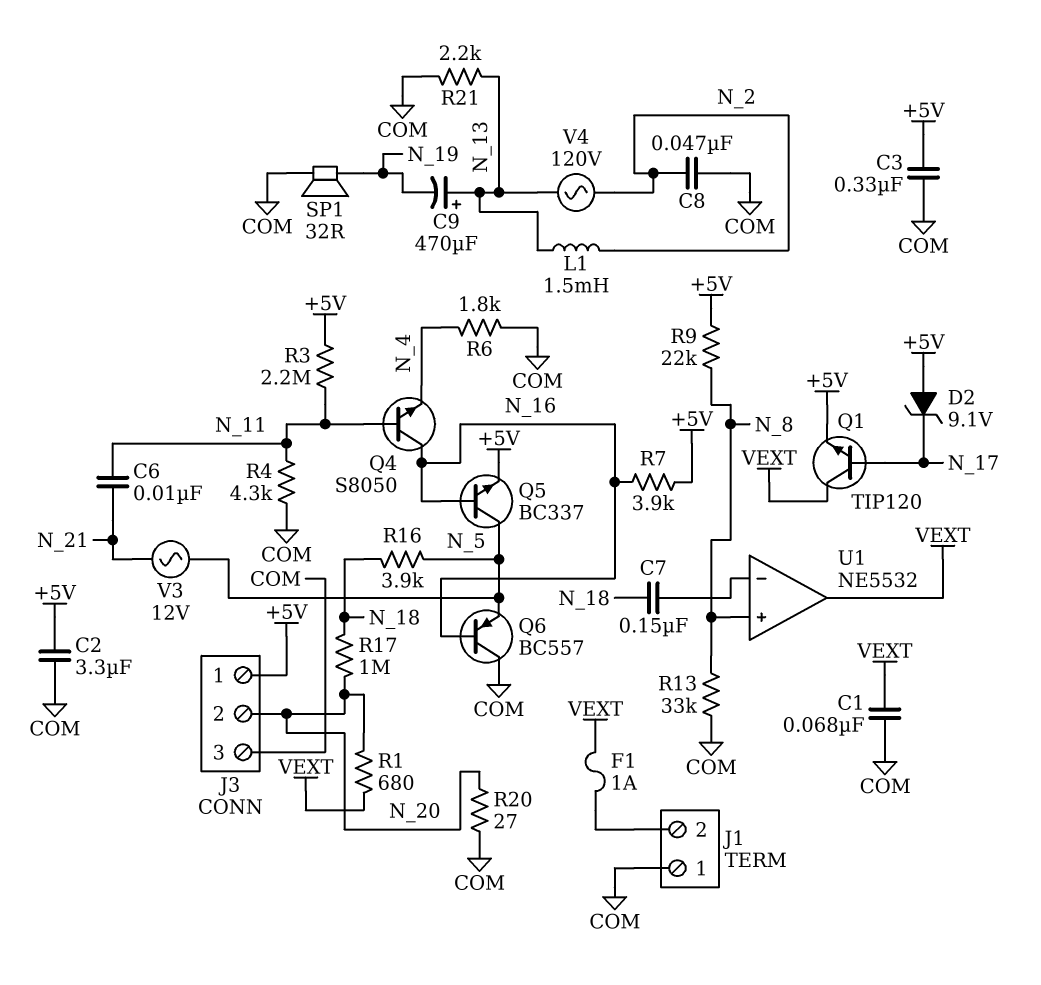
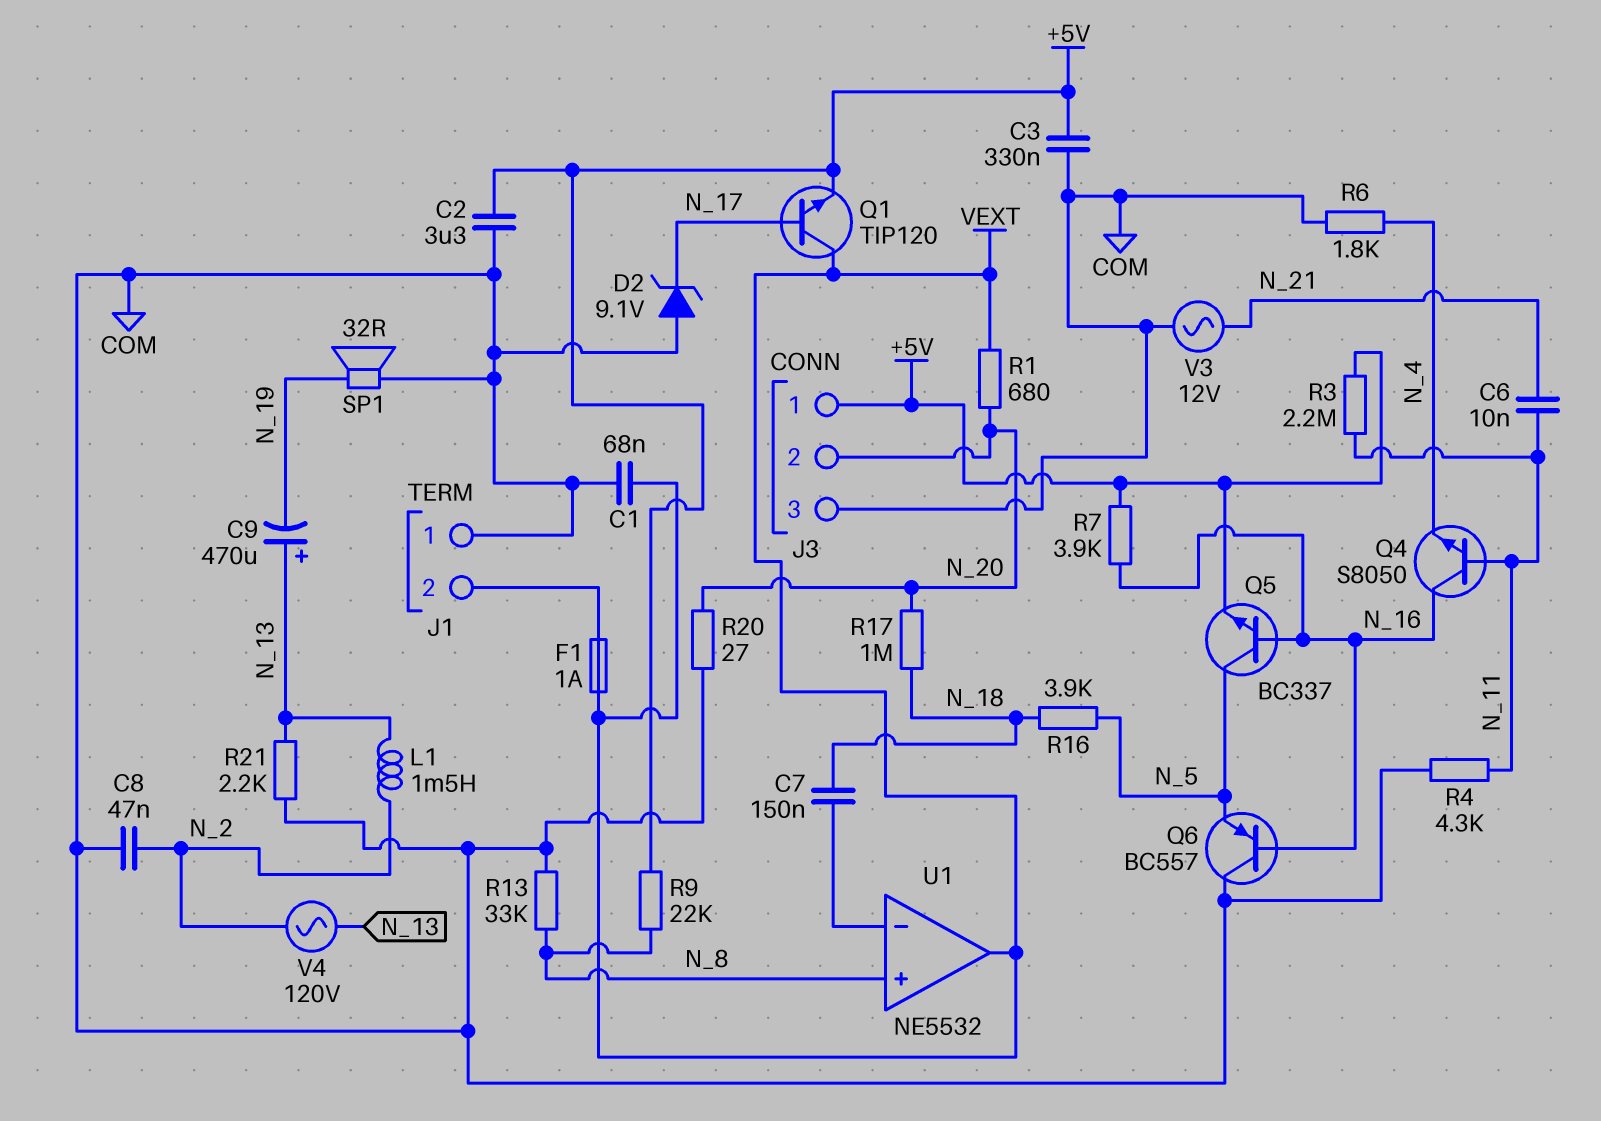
D2: zener 9.1V (A +5V, K N_17) -> zener 9.1V (A COM, K N_17)
V3: AC 12V (N_5, N_21) -> AC 12V (COM, N_21)

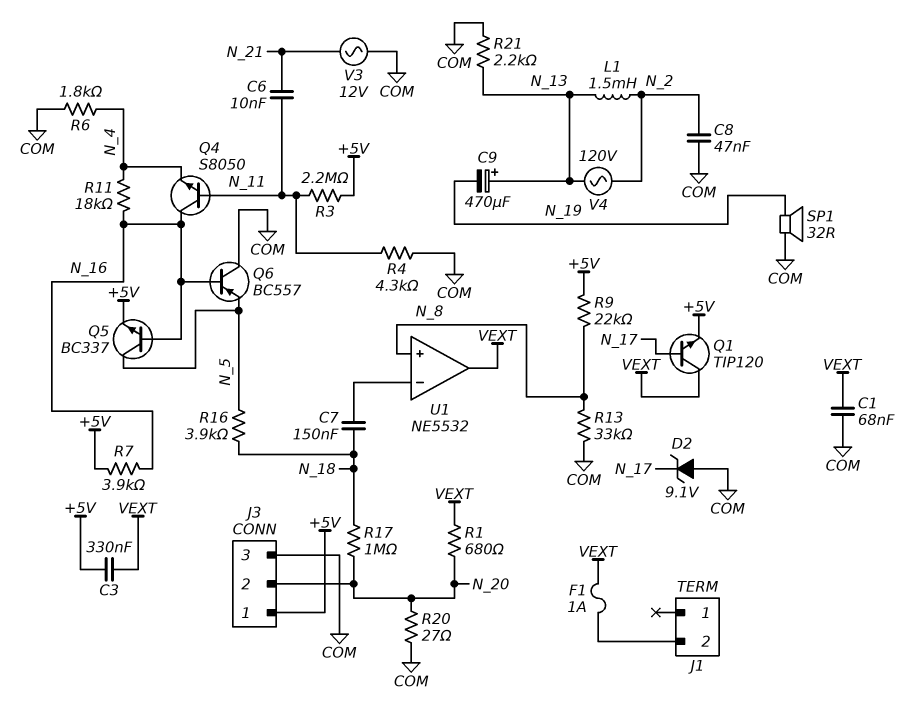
C2: 3.3uF (+5V, COM) -> none
C3: 330nF (+5V, COM) -> 330nF (+5V, VEXT)
J1 pin 1: COM -> none
R11: none -> 18k (N_4, N_16)

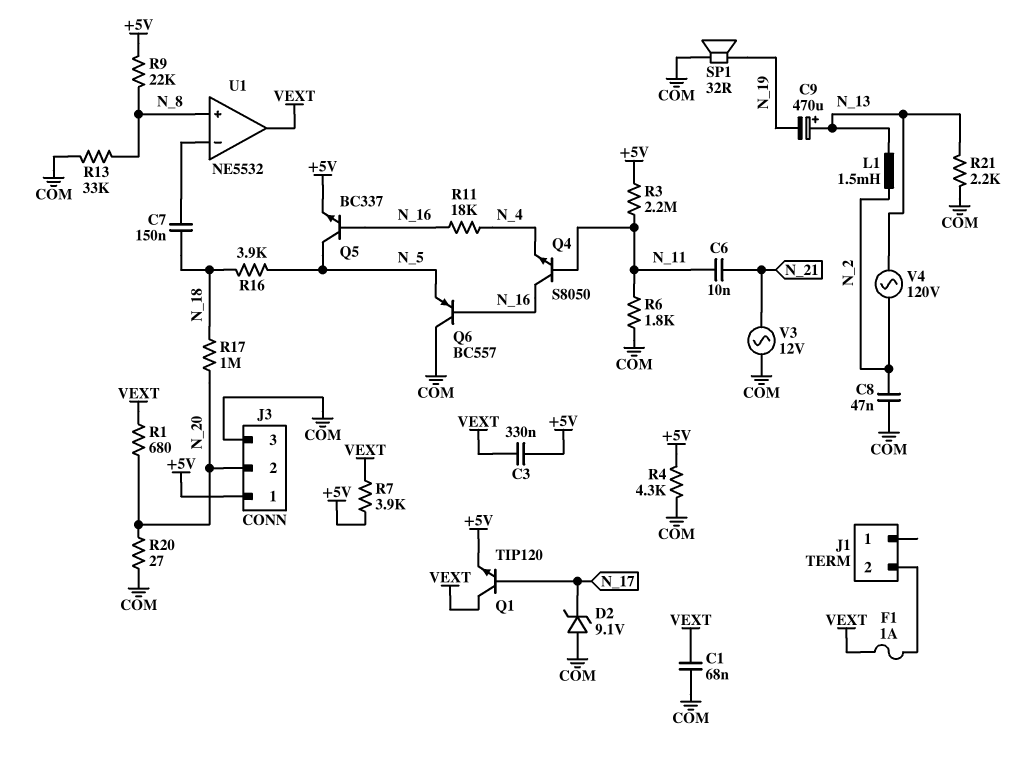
R4: 4.3k (COM, N_11) -> 4.3k (+5V, COM)
R6: 1.8k (COM, N_4) -> 1.8k (COM, N_11)
R7: 3.9k (+5V, N_16) -> 3.9k (+5V, VEXT)

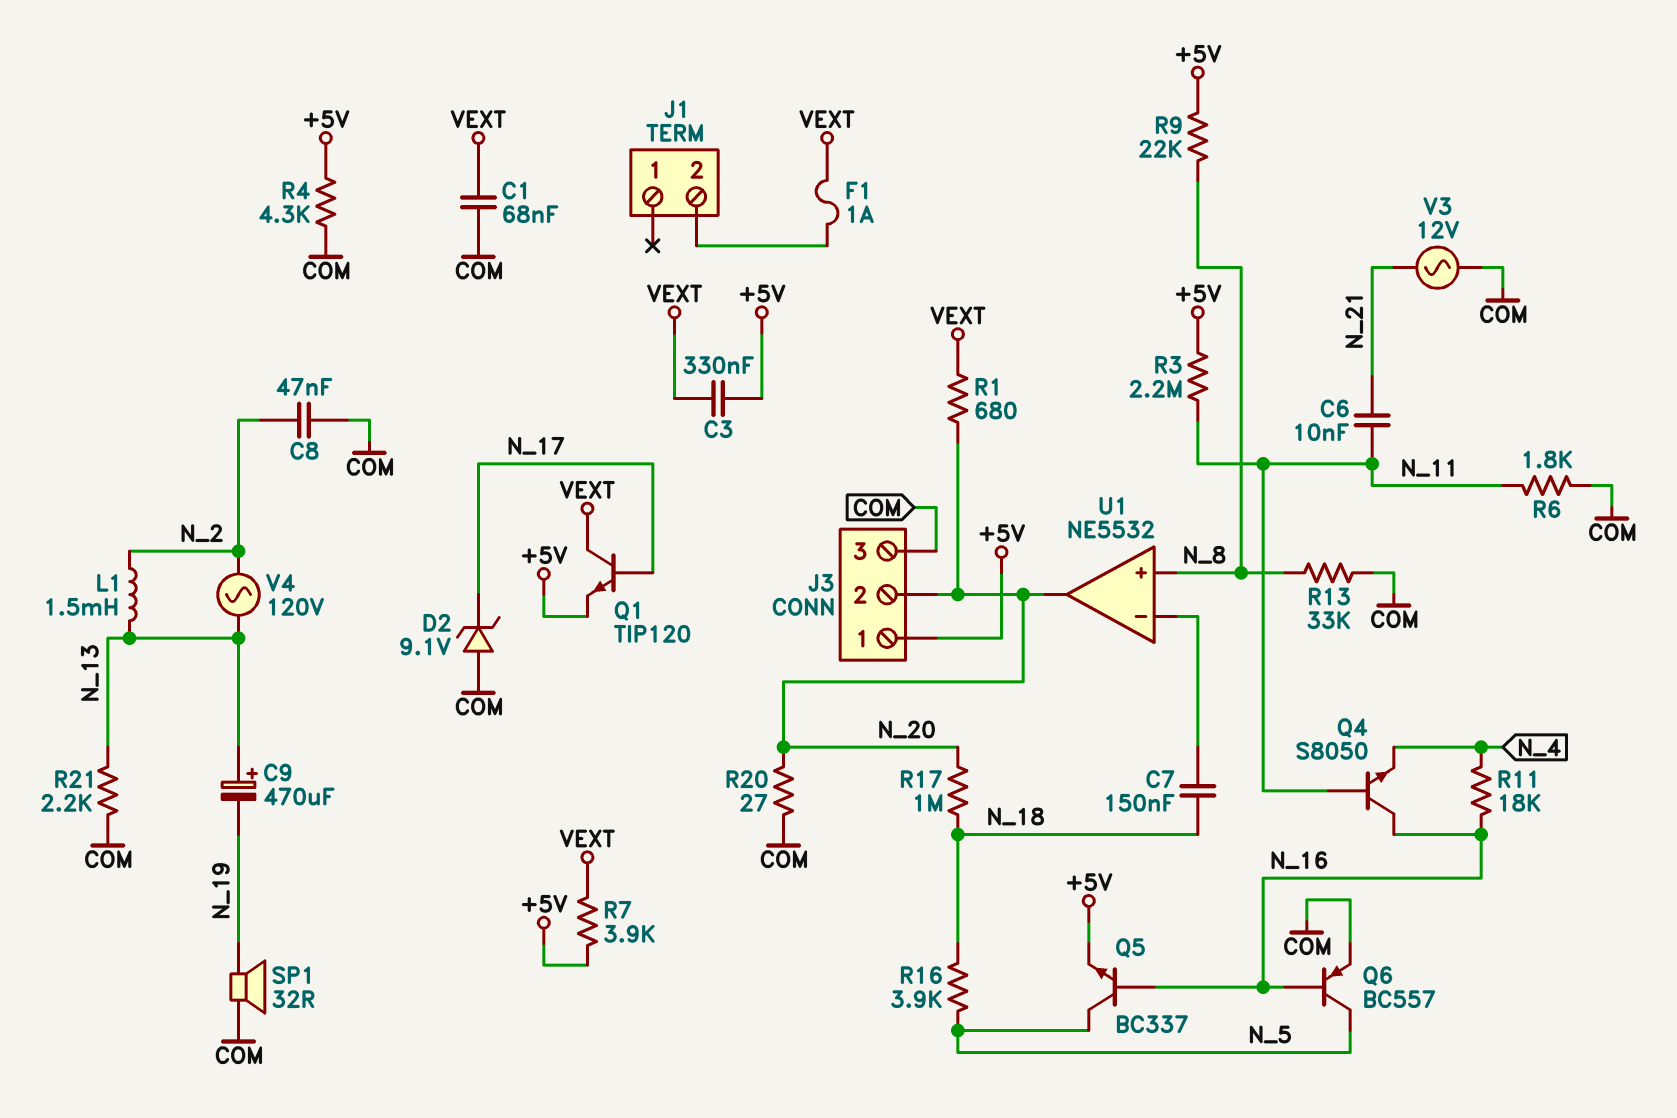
Q6: PNP BC557 (B N_16, C COM, E N_5) -> PNP BC557 (B N_16, C N_5, E COM)
U1 pin out: VEXT -> N_20

